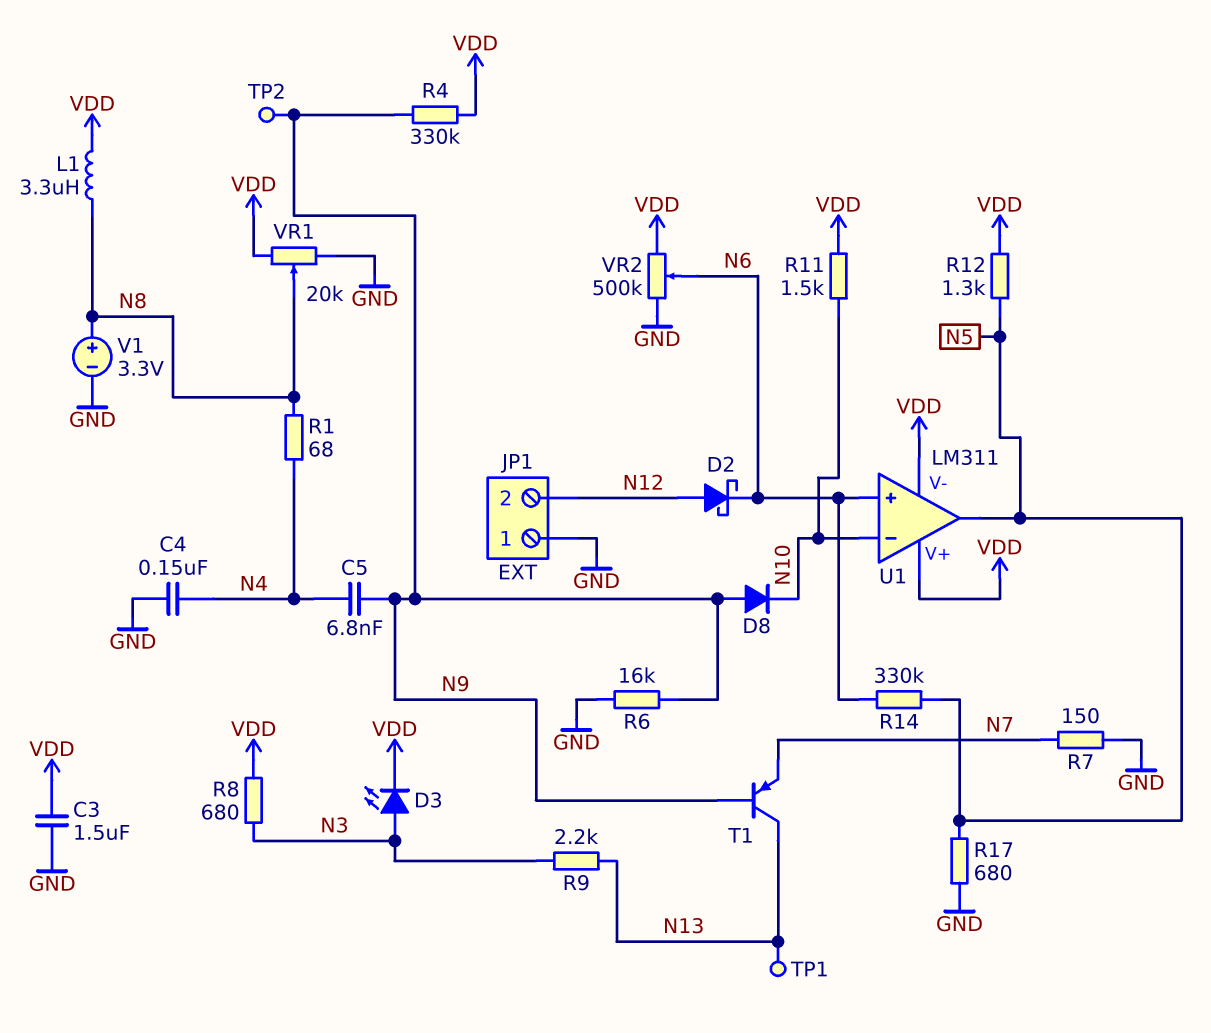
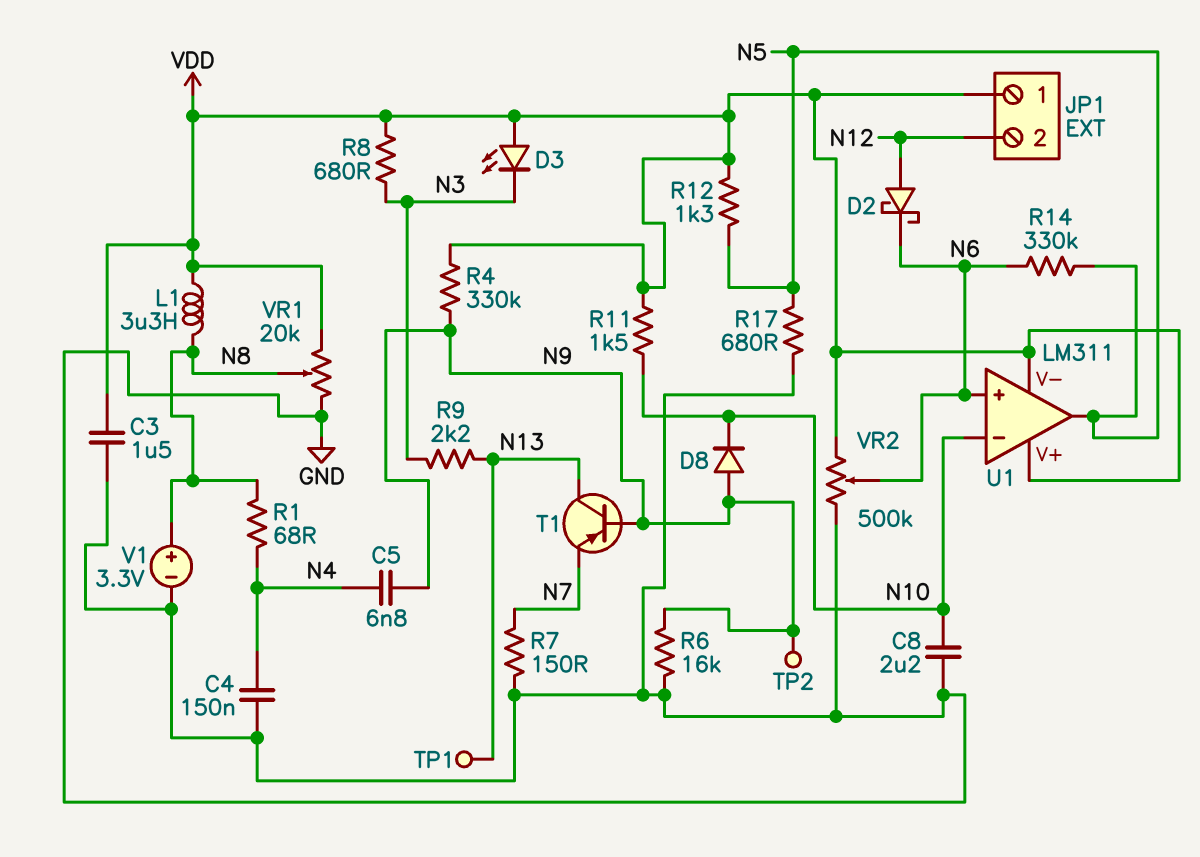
C8: none -> 2.2uF (GND, N10)
D3: LED (A N3, K VDD) -> LED (A VDD, K N3)
JP1 pin 1: GND -> VDD

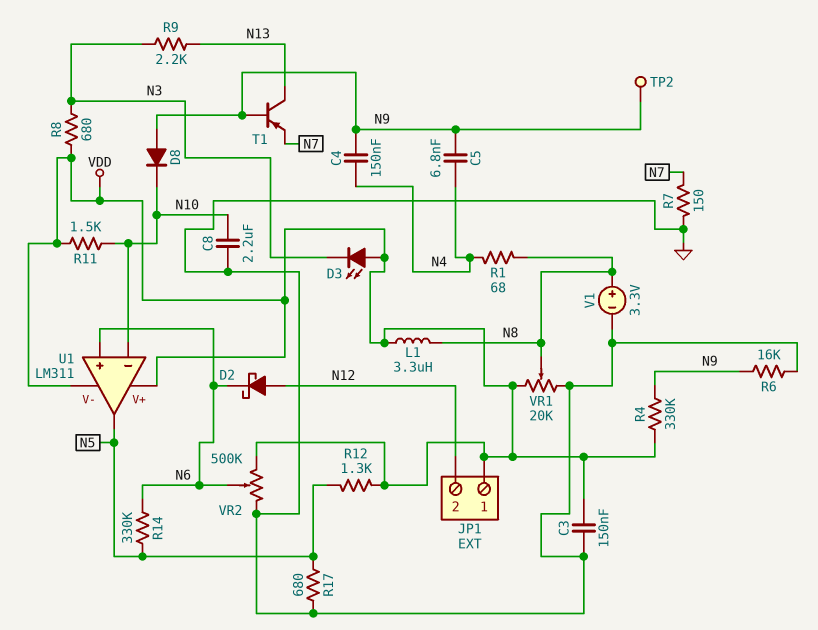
C3: 1.5uF (GND, VDD) -> 150nF (GND, VDD)
C4: 150nF (GND, N4) -> 150nF (N4, N9)
TP1: test point (N13) -> none

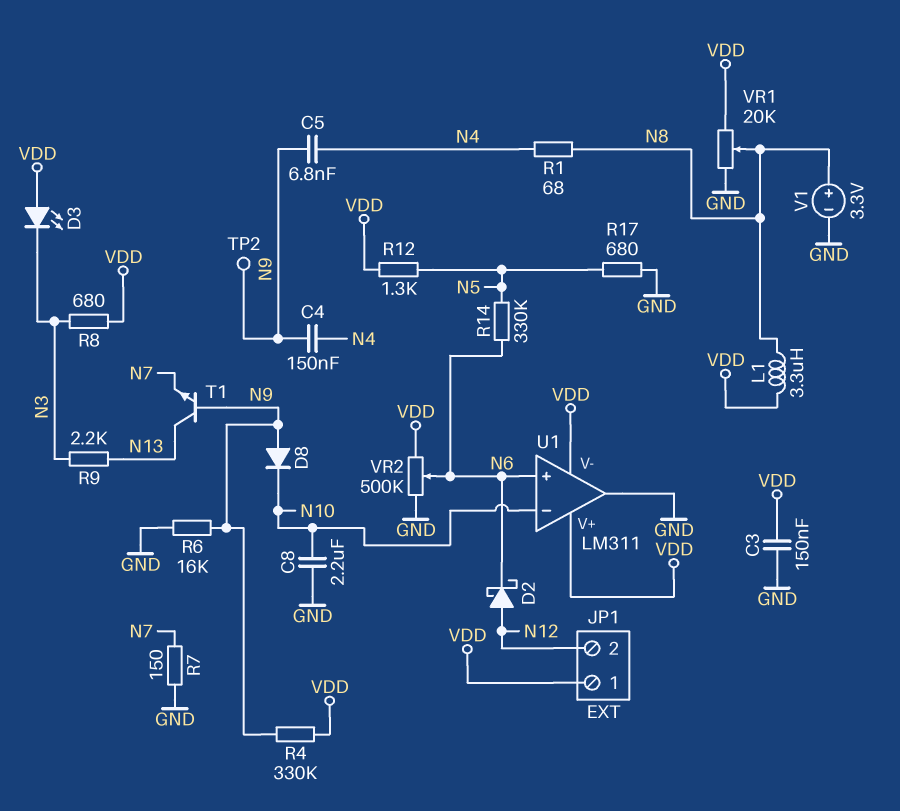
R11: 1.5k (N10, VDD) -> none
T1: PNP (B N9, C N13, E N7) -> NPN (B N9, C N13, E N7)
U1 pin out: N5 -> GND

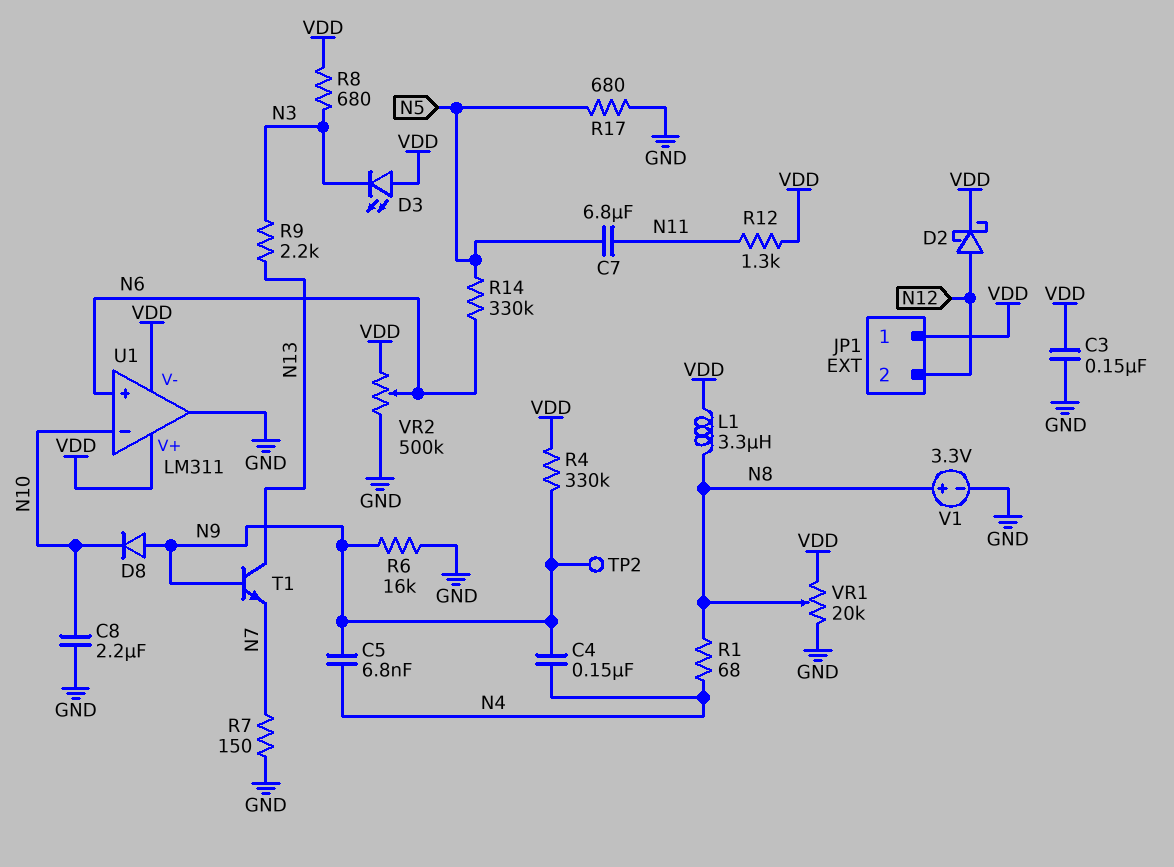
C7: none -> 6.8uF (N5, N11)
D2: schottky (A N12, K N6) -> schottky (A N12, K VDD)
R12: 1.3k (N5, VDD) -> 1.3k (N11, VDD)

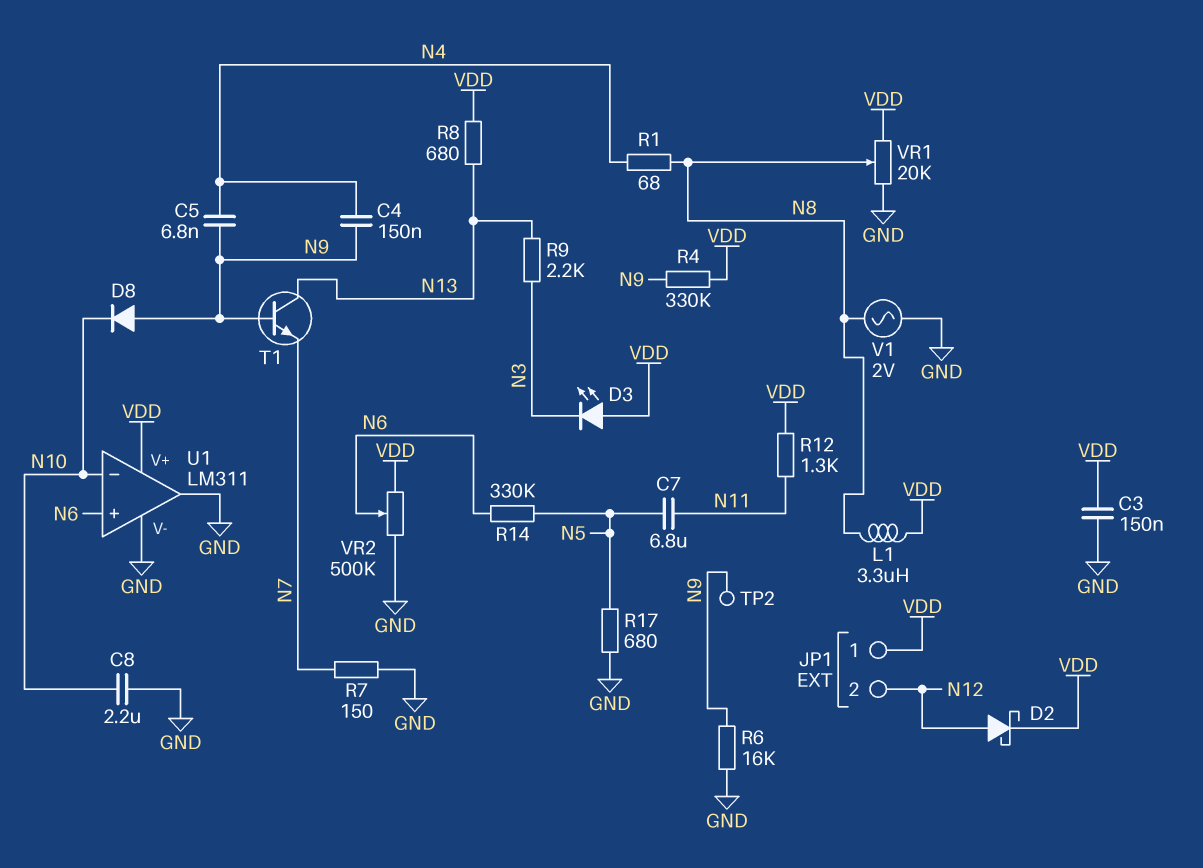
R8: 680 (N3, VDD) -> 680 (N13, VDD)
U1 pin V-: VDD -> GND
V1: 3.3V (plus N8, minus GND) -> AC 2V (GND, N8)

